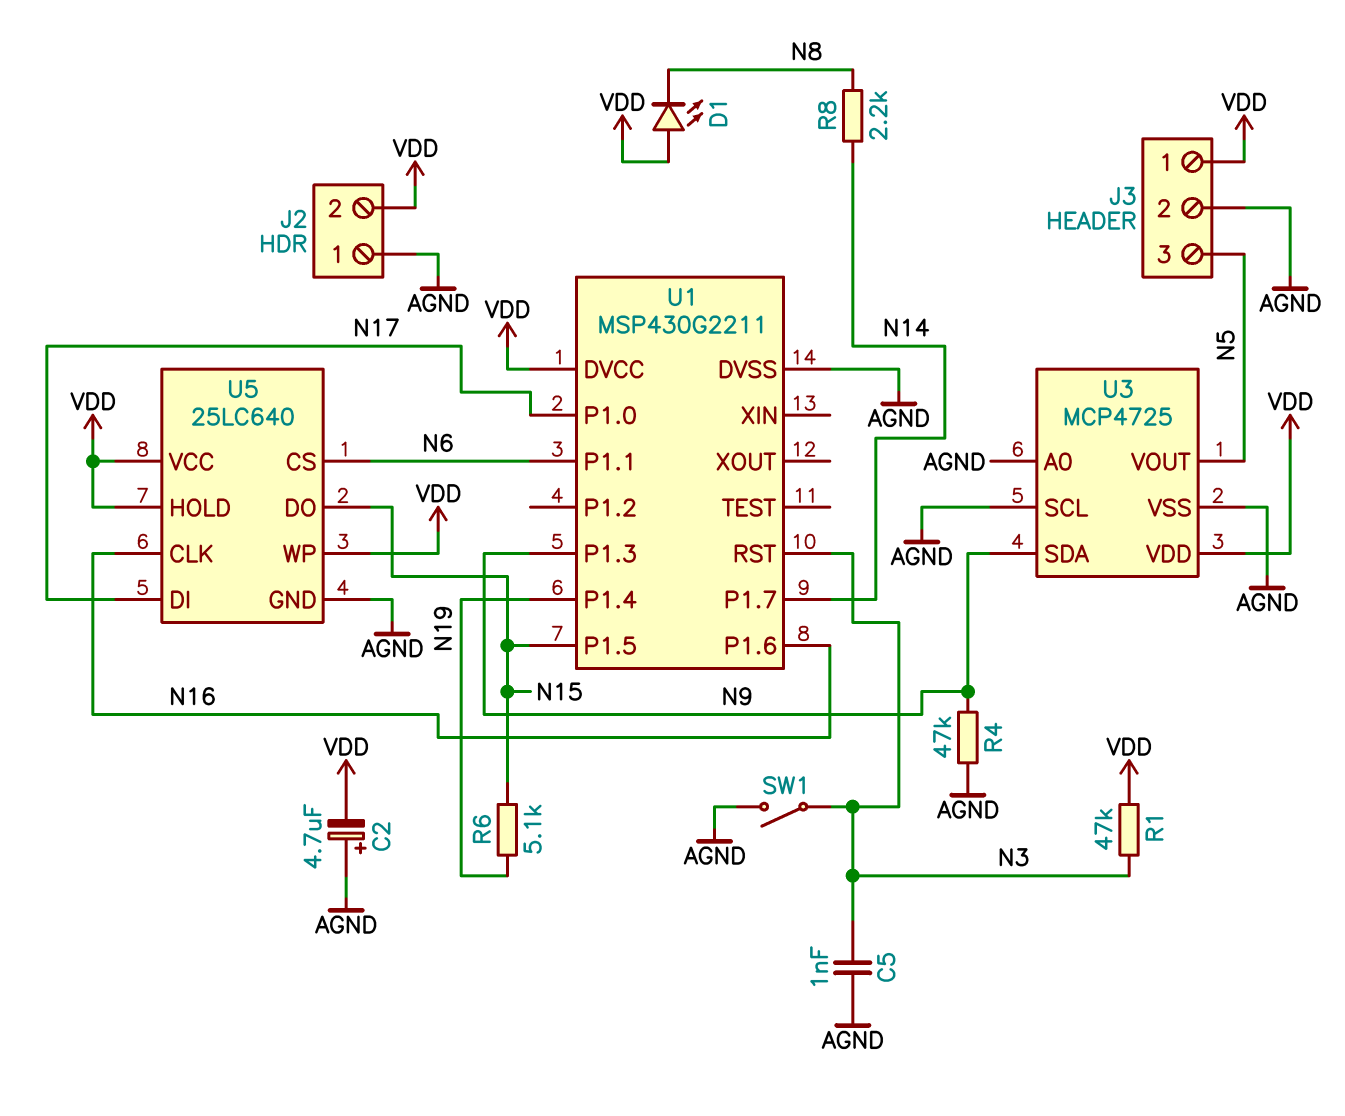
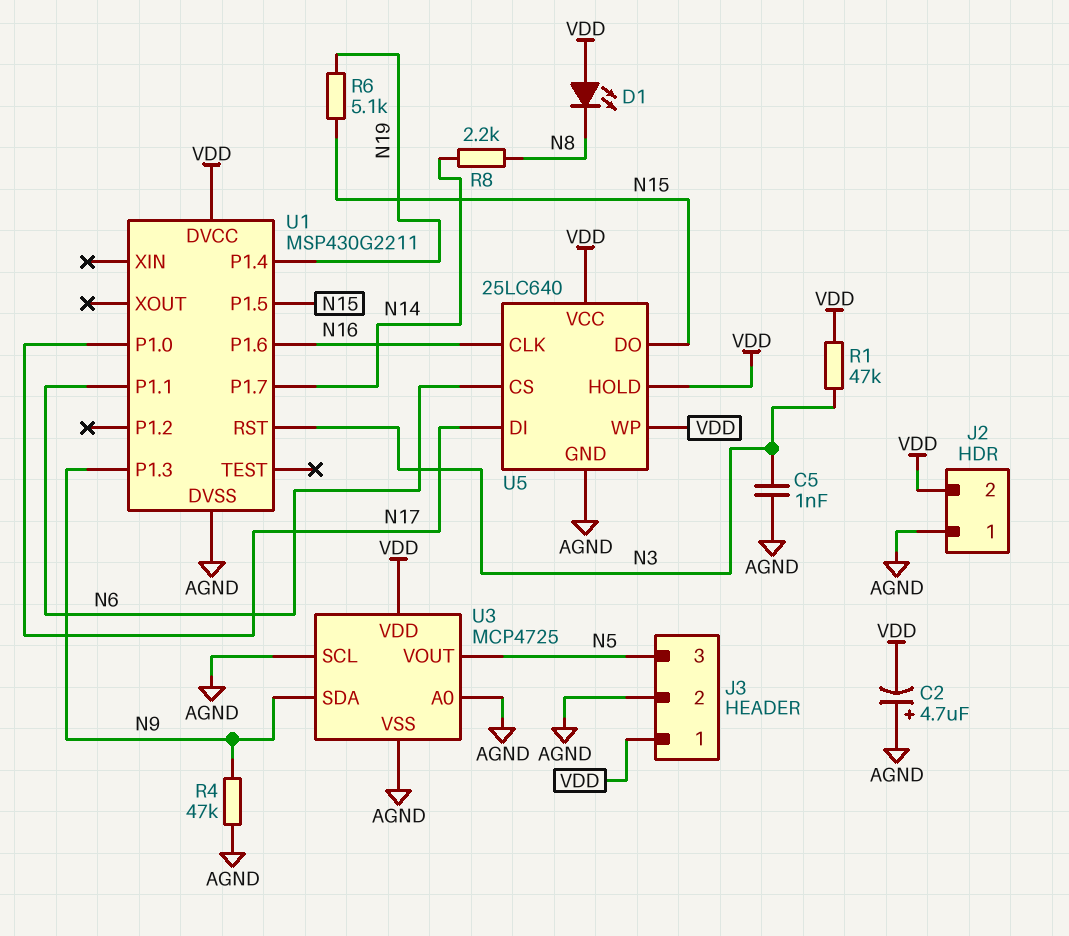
SW1: switch (AGND, N3) -> none

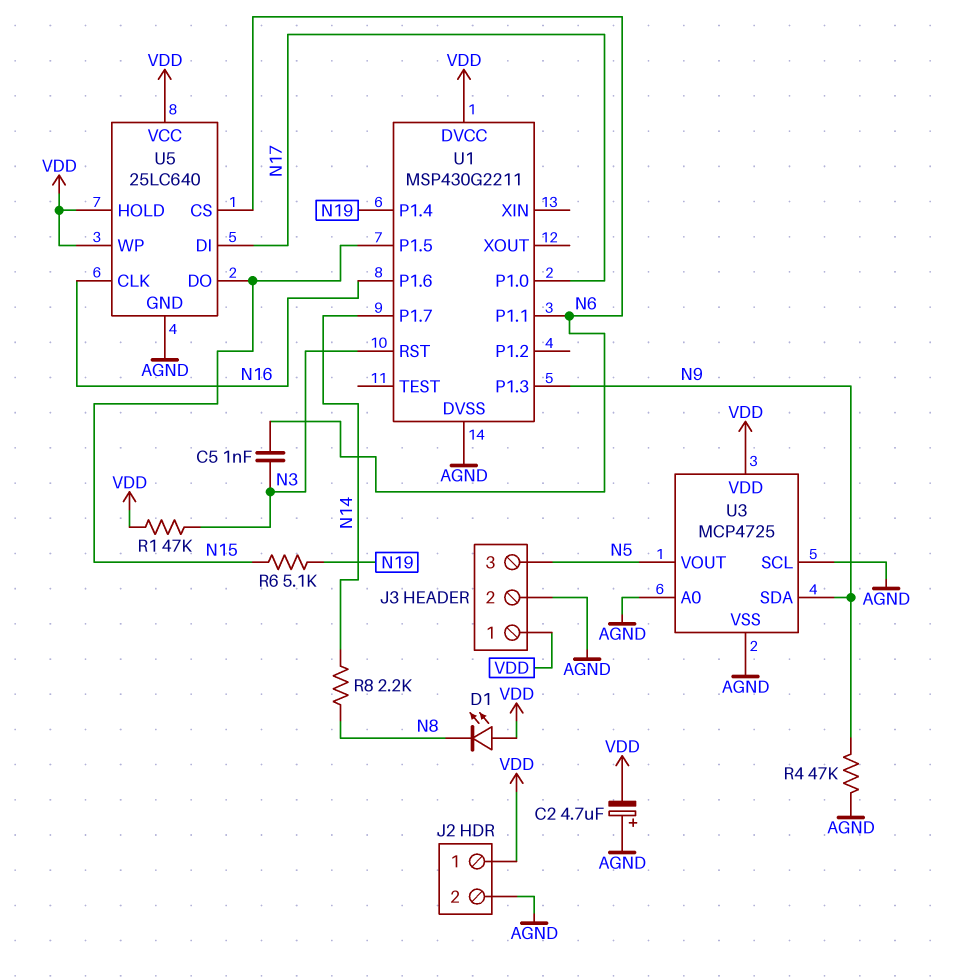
C5: 1nF (AGND, N3) -> 1nF (N3, N6)
J2 pin 1: AGND -> VDD
J2 pin 2: VDD -> AGND

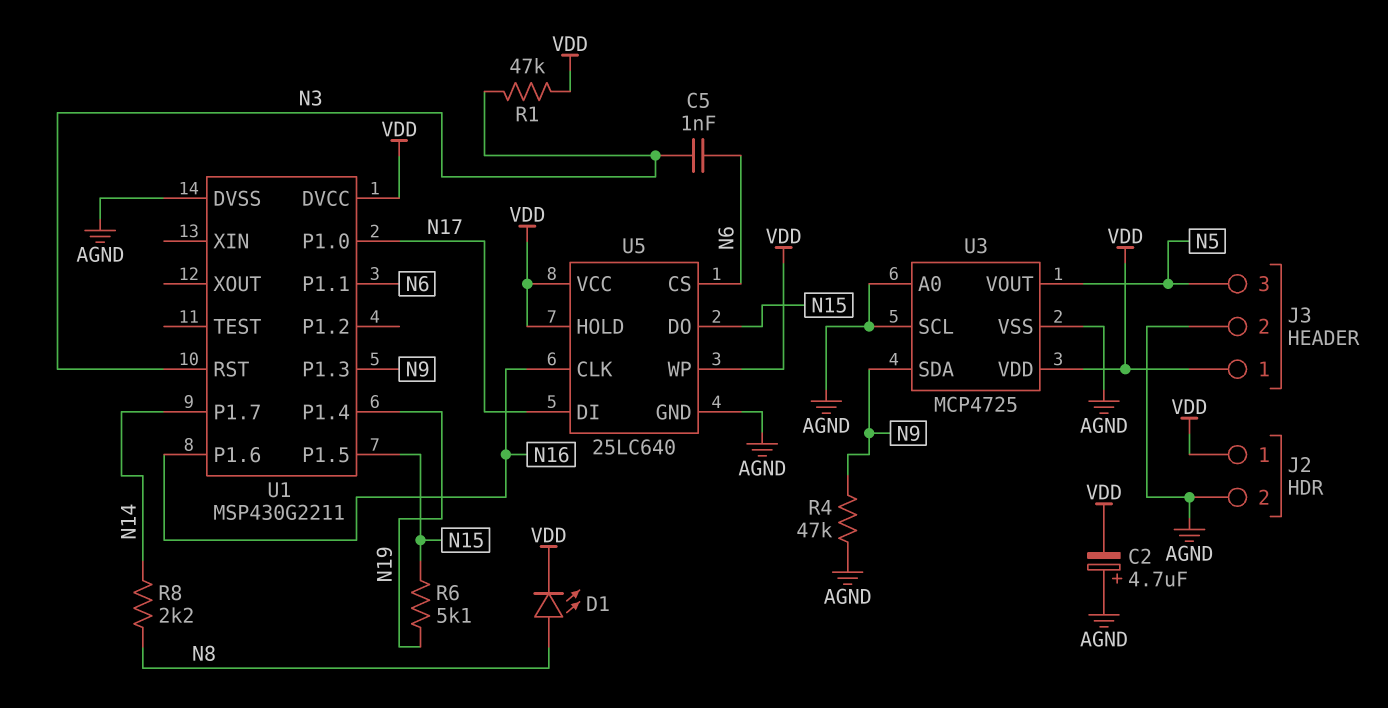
D1: LED (A VDD, K N8) -> LED (A N8, K VDD)

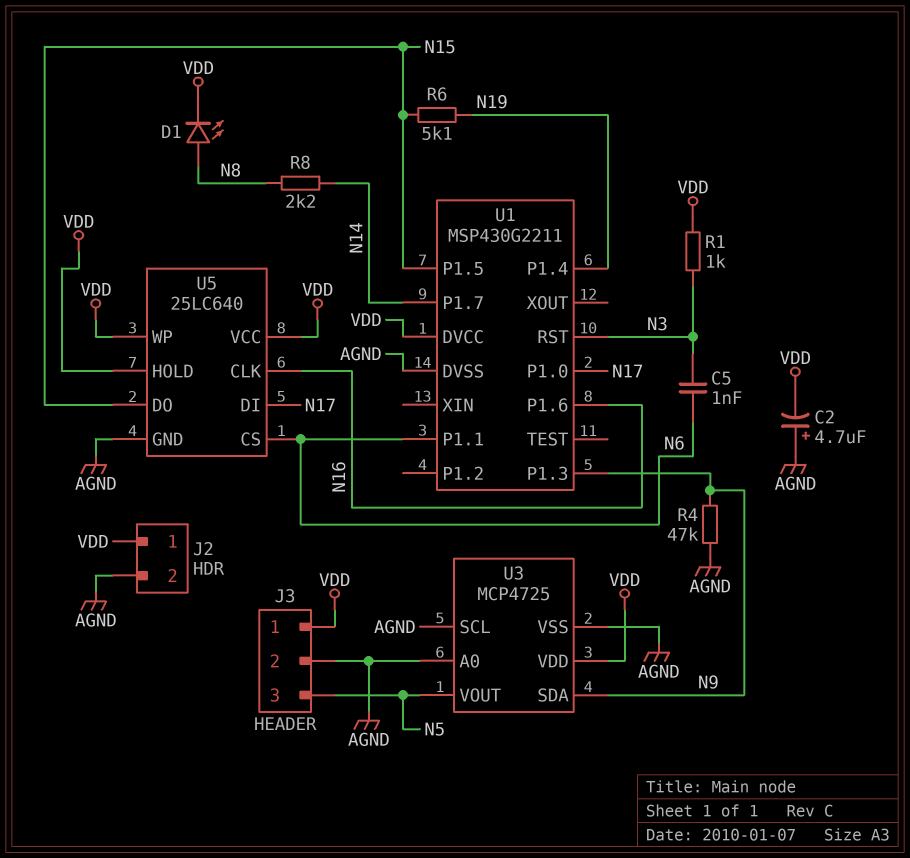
R1: 47k (N3, VDD) -> 1k (N3, VDD)

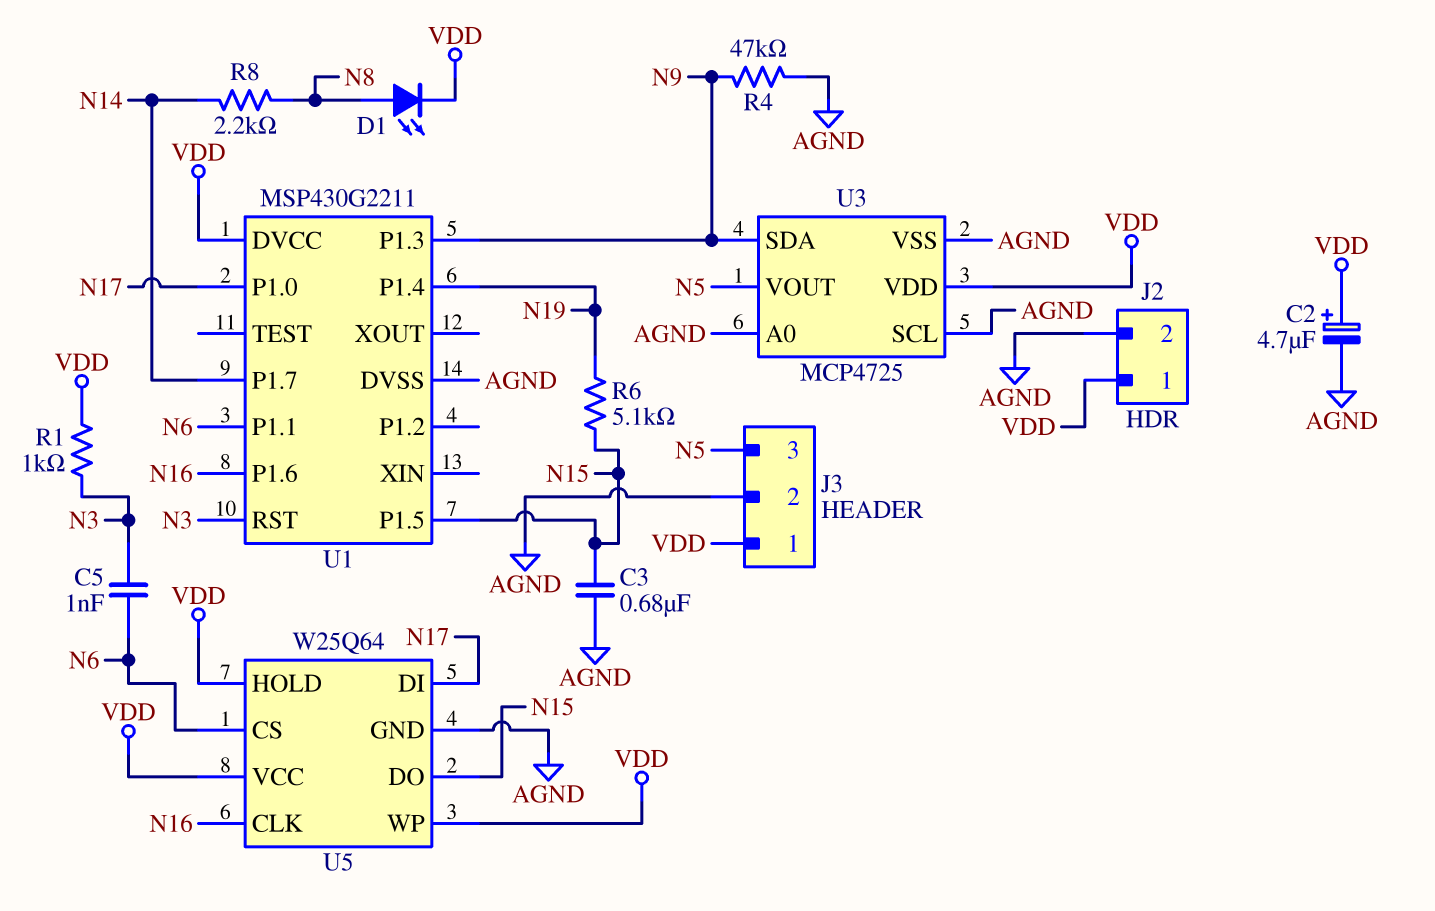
C2: 4.7uF (plus AGND, minus VDD) -> 4.7uF (plus VDD, minus AGND)
C3: none -> 680nF (AGND, N15)
U5: 25LC640 -> W25Q64

